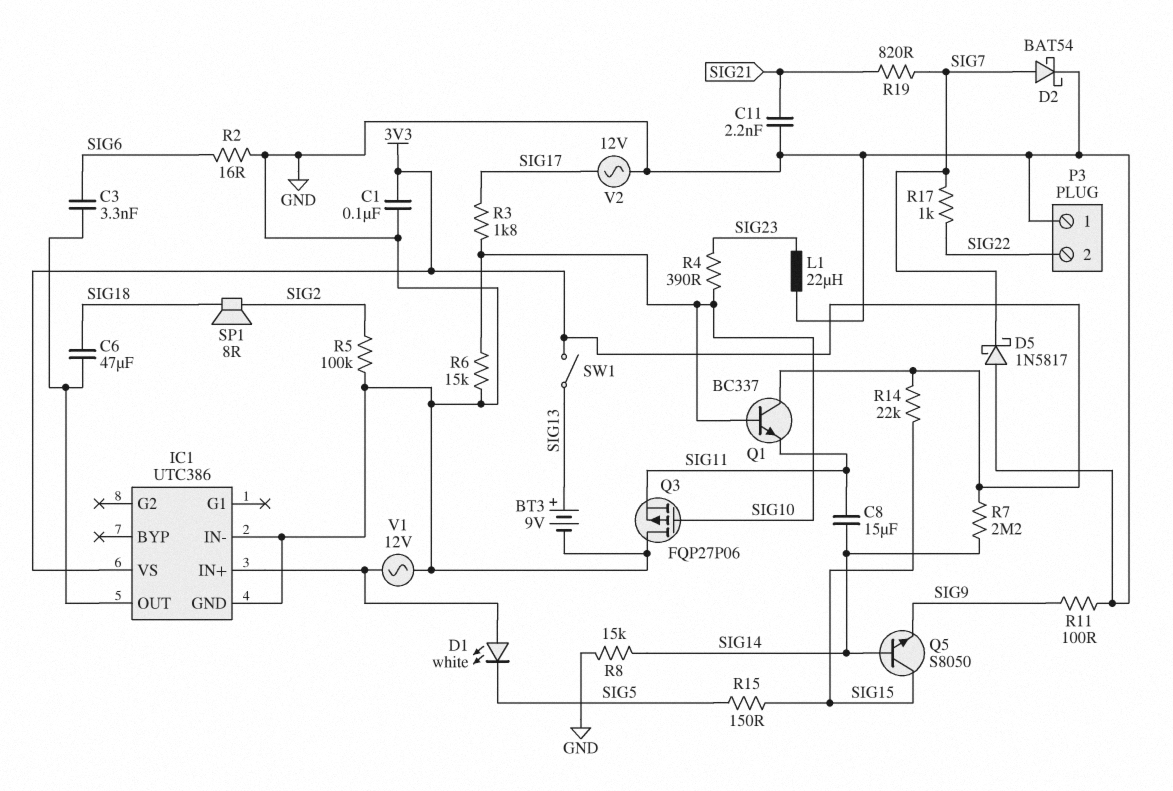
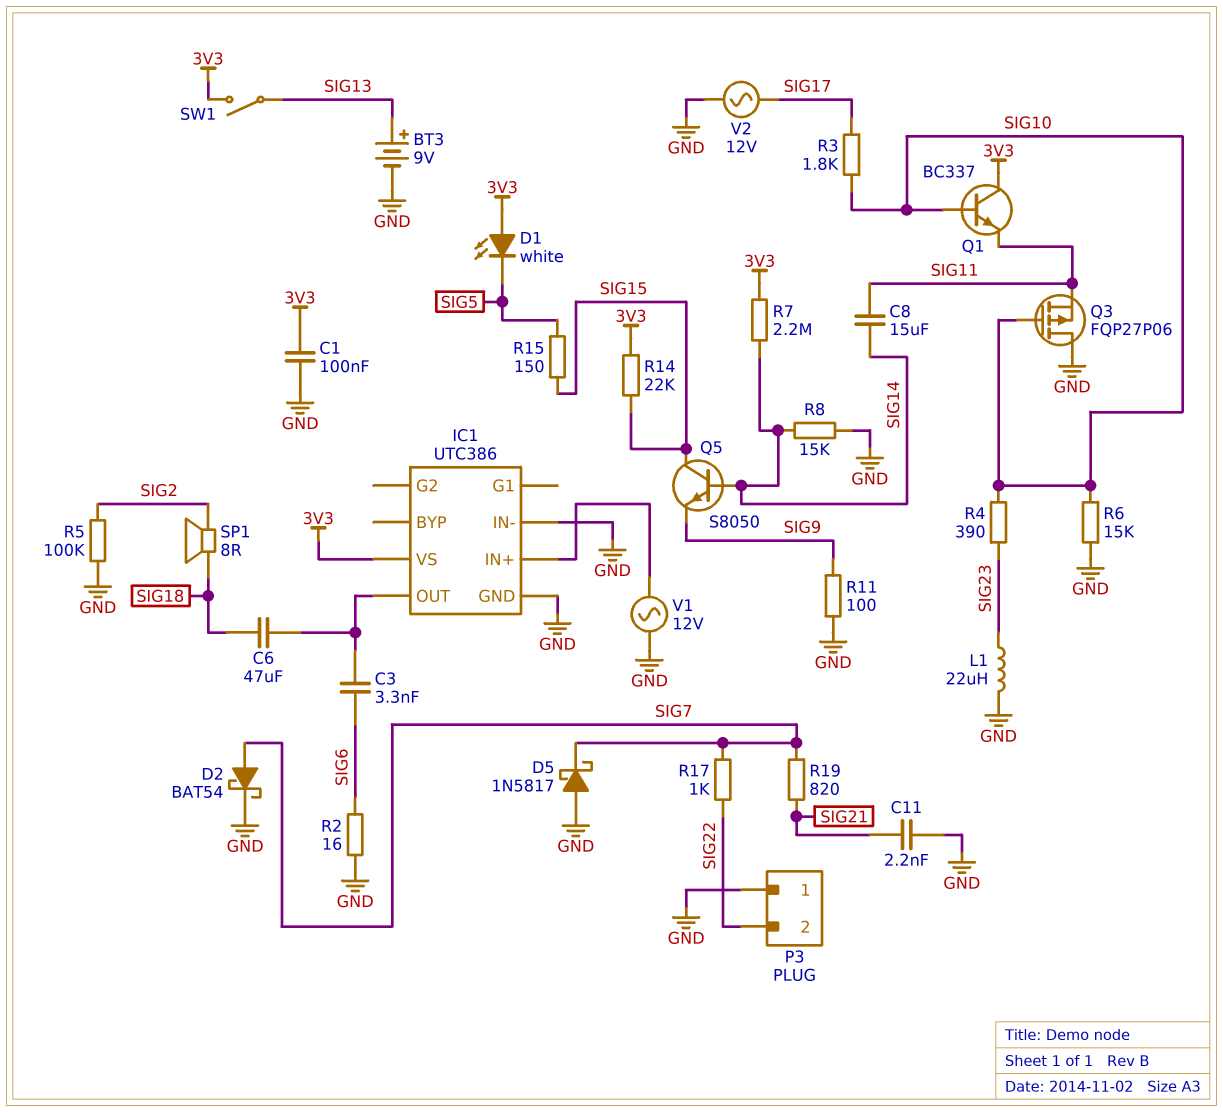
D1: LED white (A IC1/IN+, K SIG5) -> LED white (A 3V3, K SIG5)

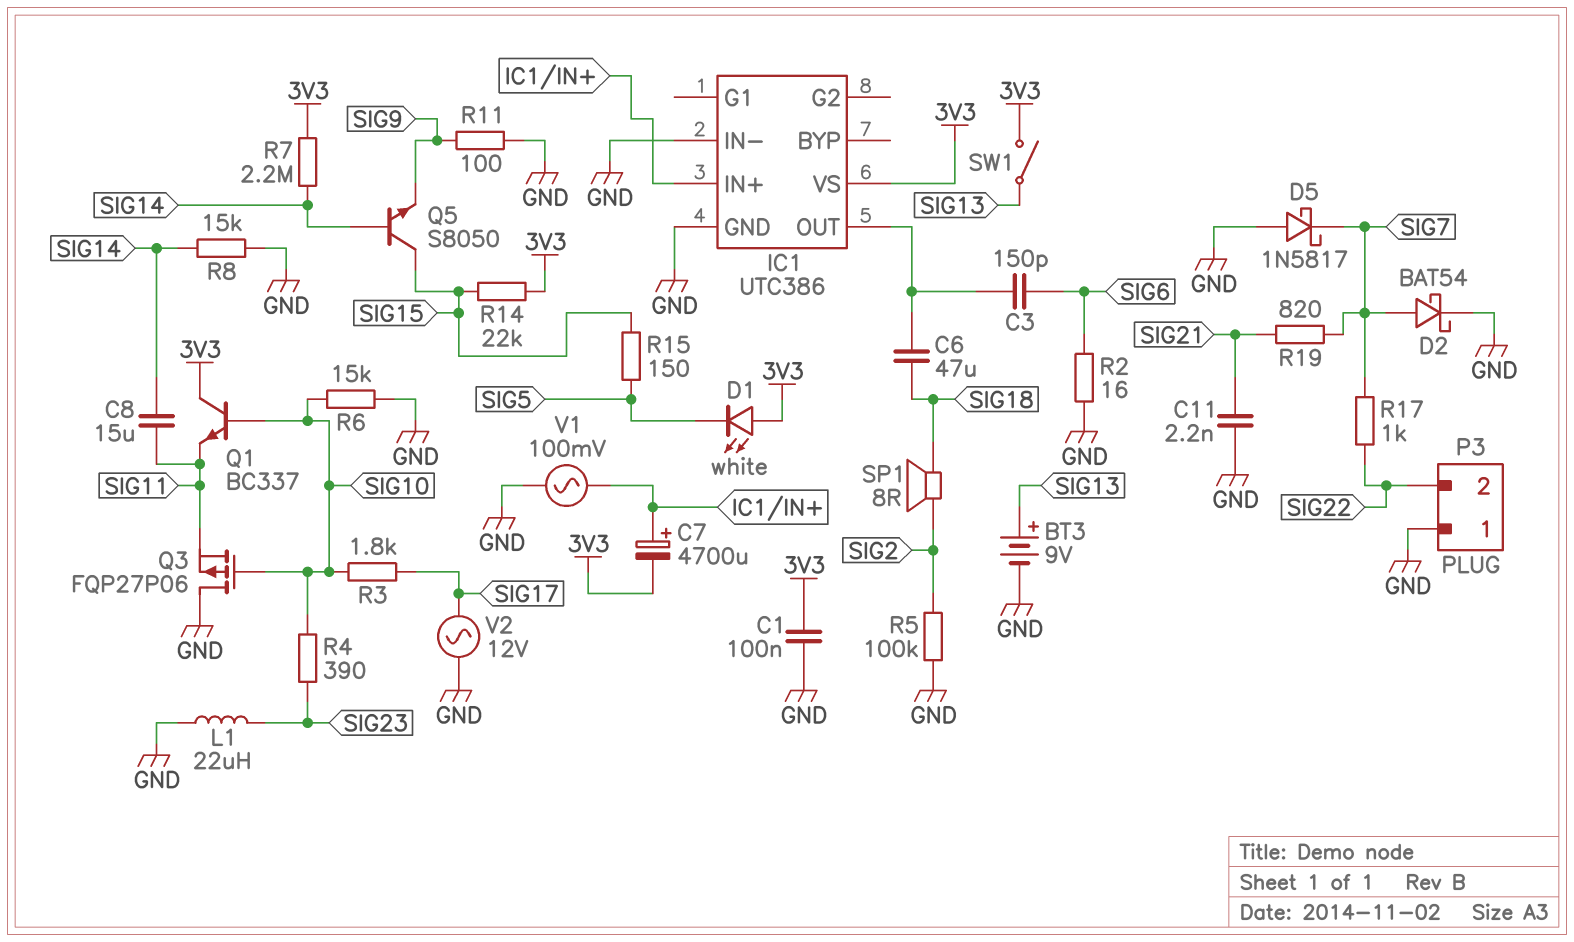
C3: 3.3nF (IC1/OUT, SIG6) -> 150pF (IC1/OUT, SIG6)
C7: none -> 4700uF (plus IC1/IN+, minus 3V3)
V1: AC 12V (GND, IC1/IN+) -> AC 100mV (GND, IC1/IN+)

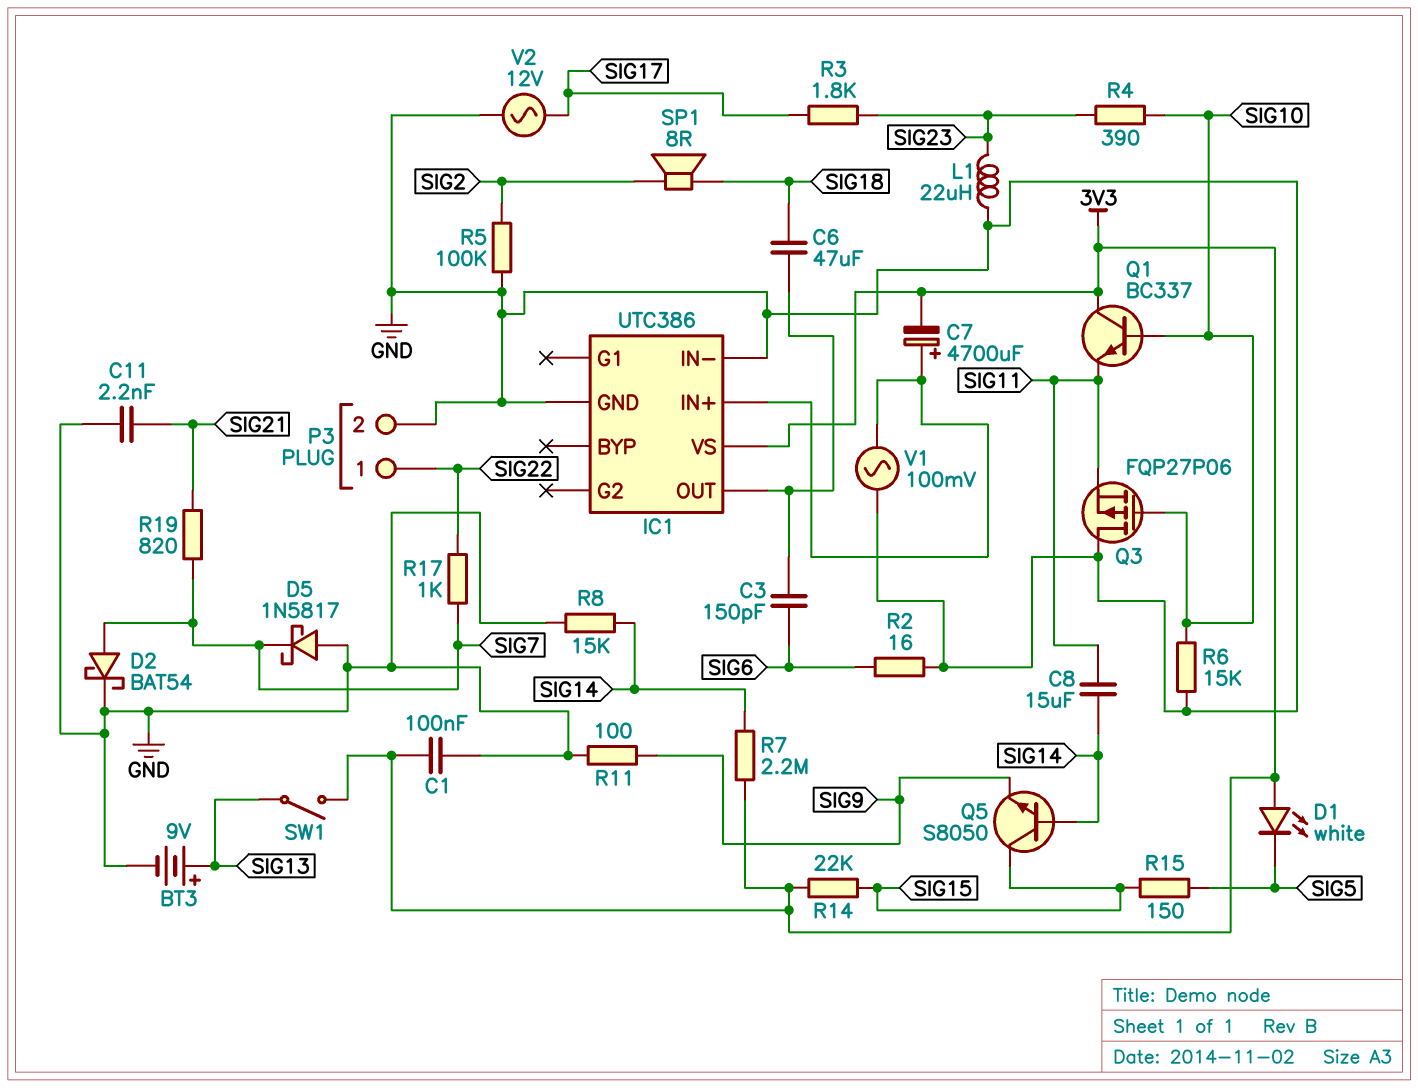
P3 pin 1: GND -> SIG22
P3 pin 2: SIG22 -> GND
R3: 1.8k (SIG10, SIG17) -> 1.8k (SIG17, SIG23)

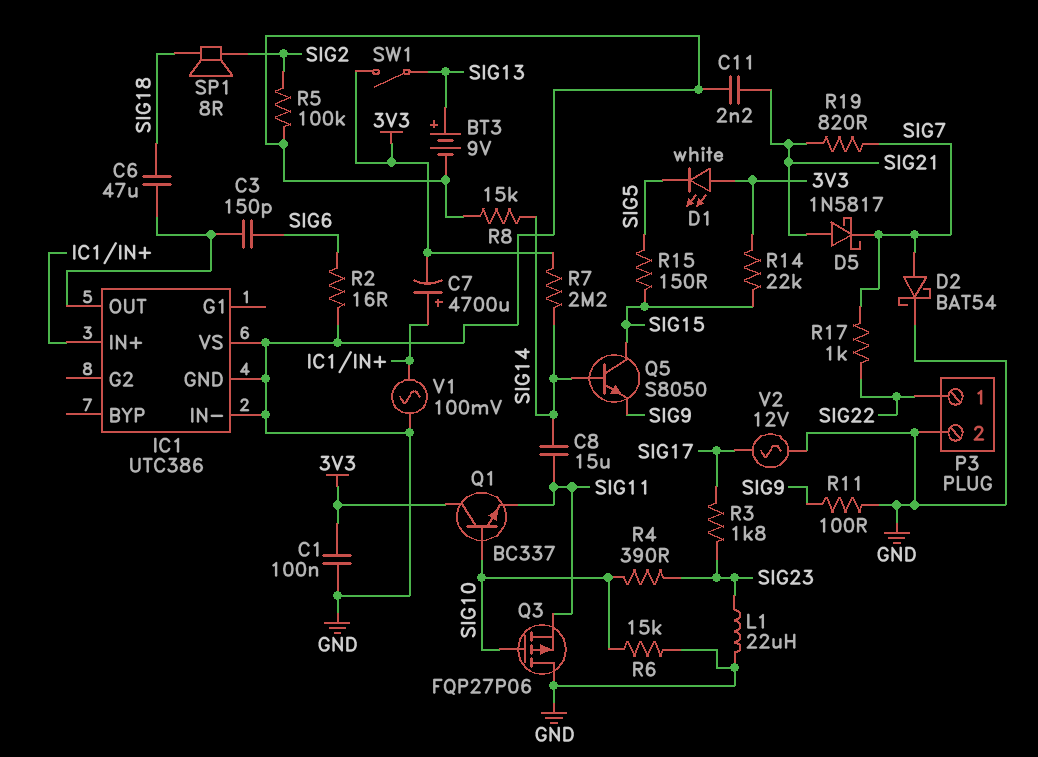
D5: schottky 1N5817 (A GND, K SIG7) -> schottky 1N5817 (A SIG21, K SIG7)
IC1 pin VS: 3V3 -> GND

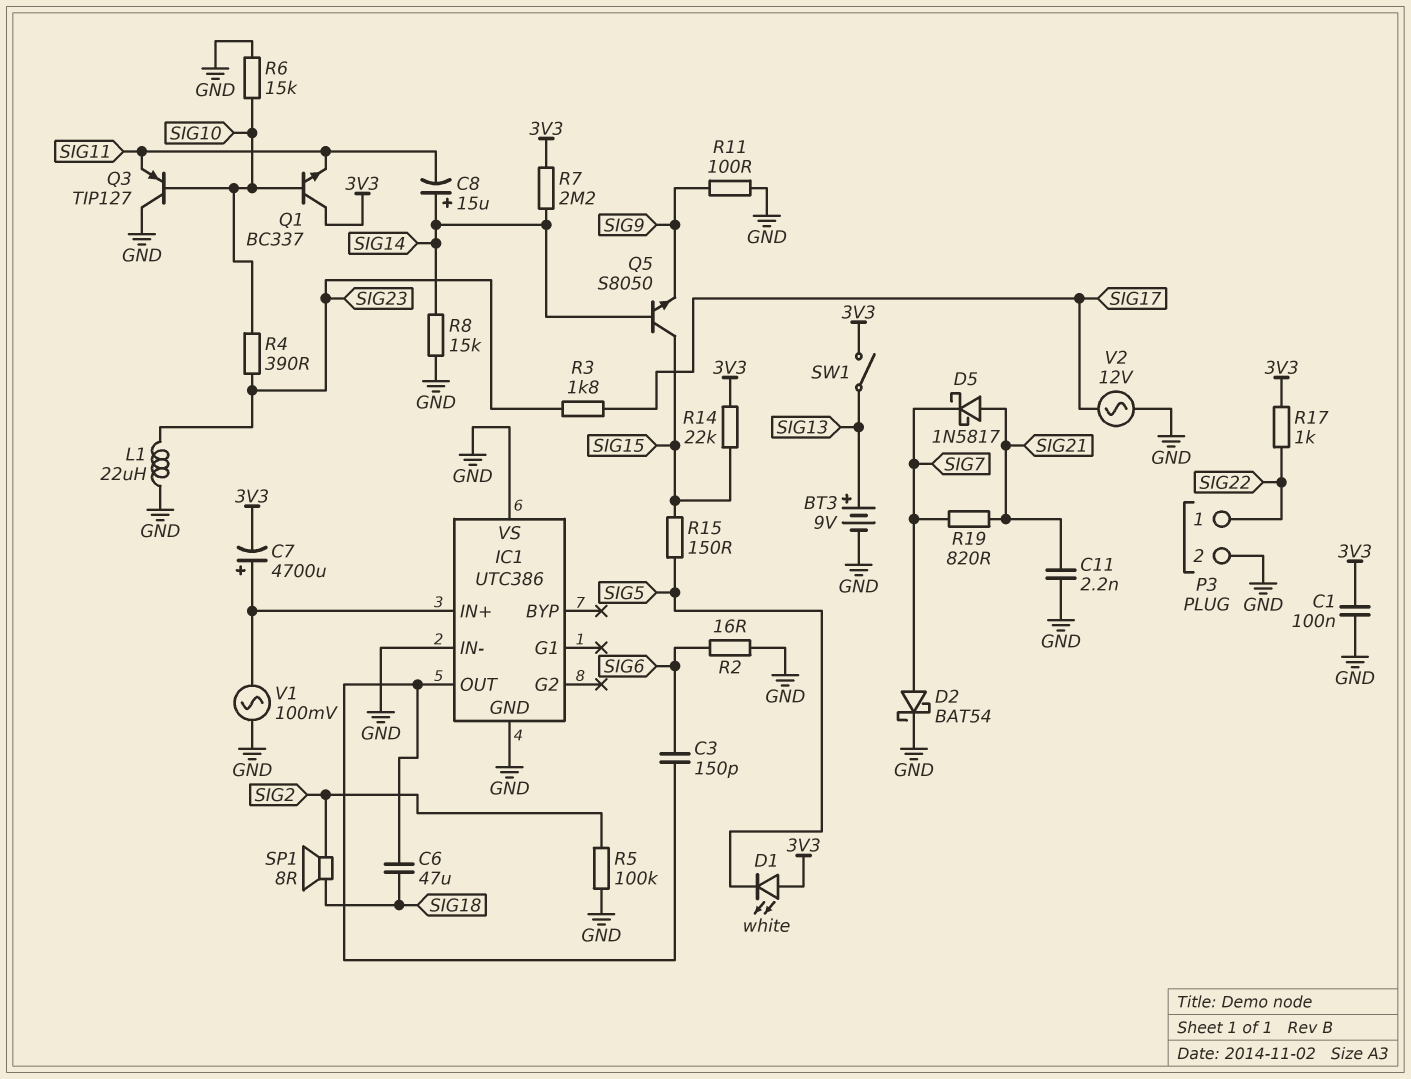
C8: 15uF (SIG11, SIG14) -> 15uF (plus SIG14, minus SIG11)
Q3: PMOS FQP27P06 (G SIG10, D GND, S SIG11) -> PNP TIP127 (B SIG10, C GND, E SIG11)
R17: 1k (SIG7, SIG22) -> 1k (3V3, SIG22)

